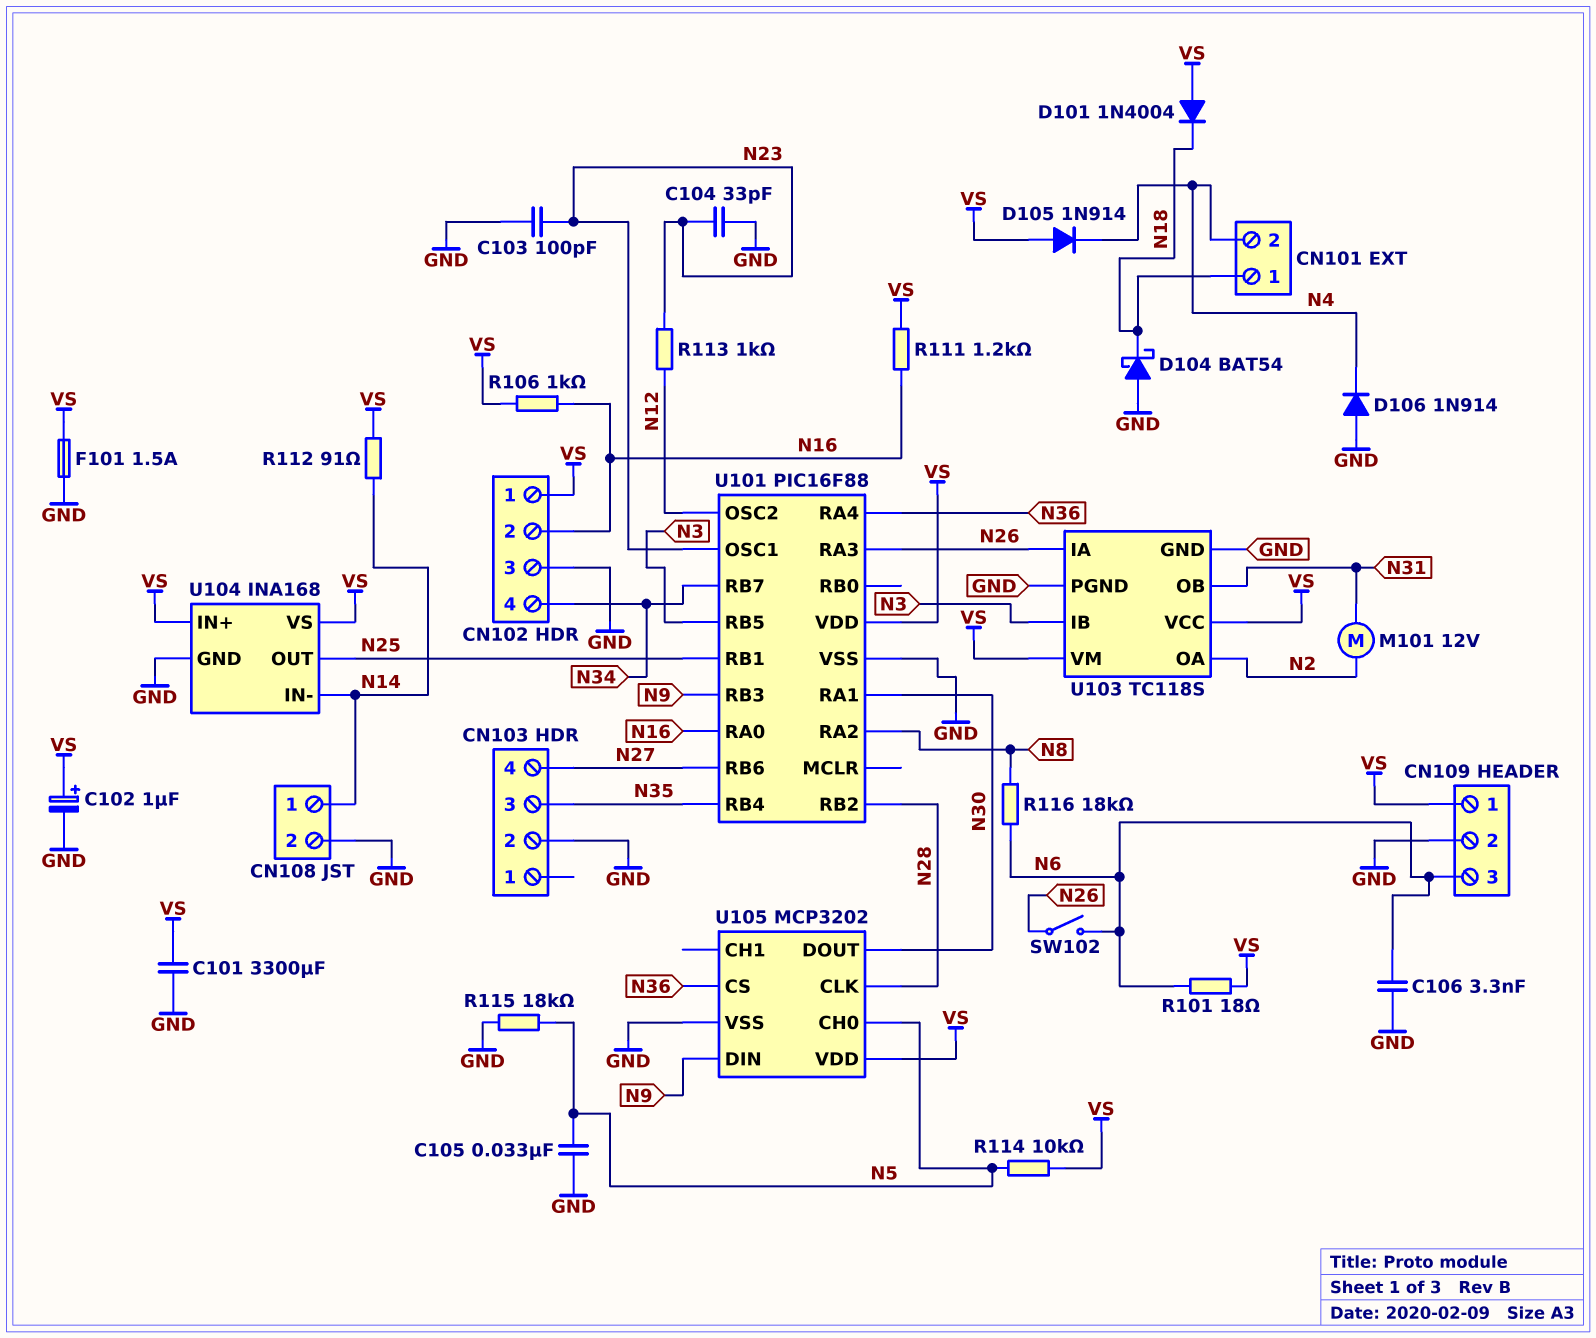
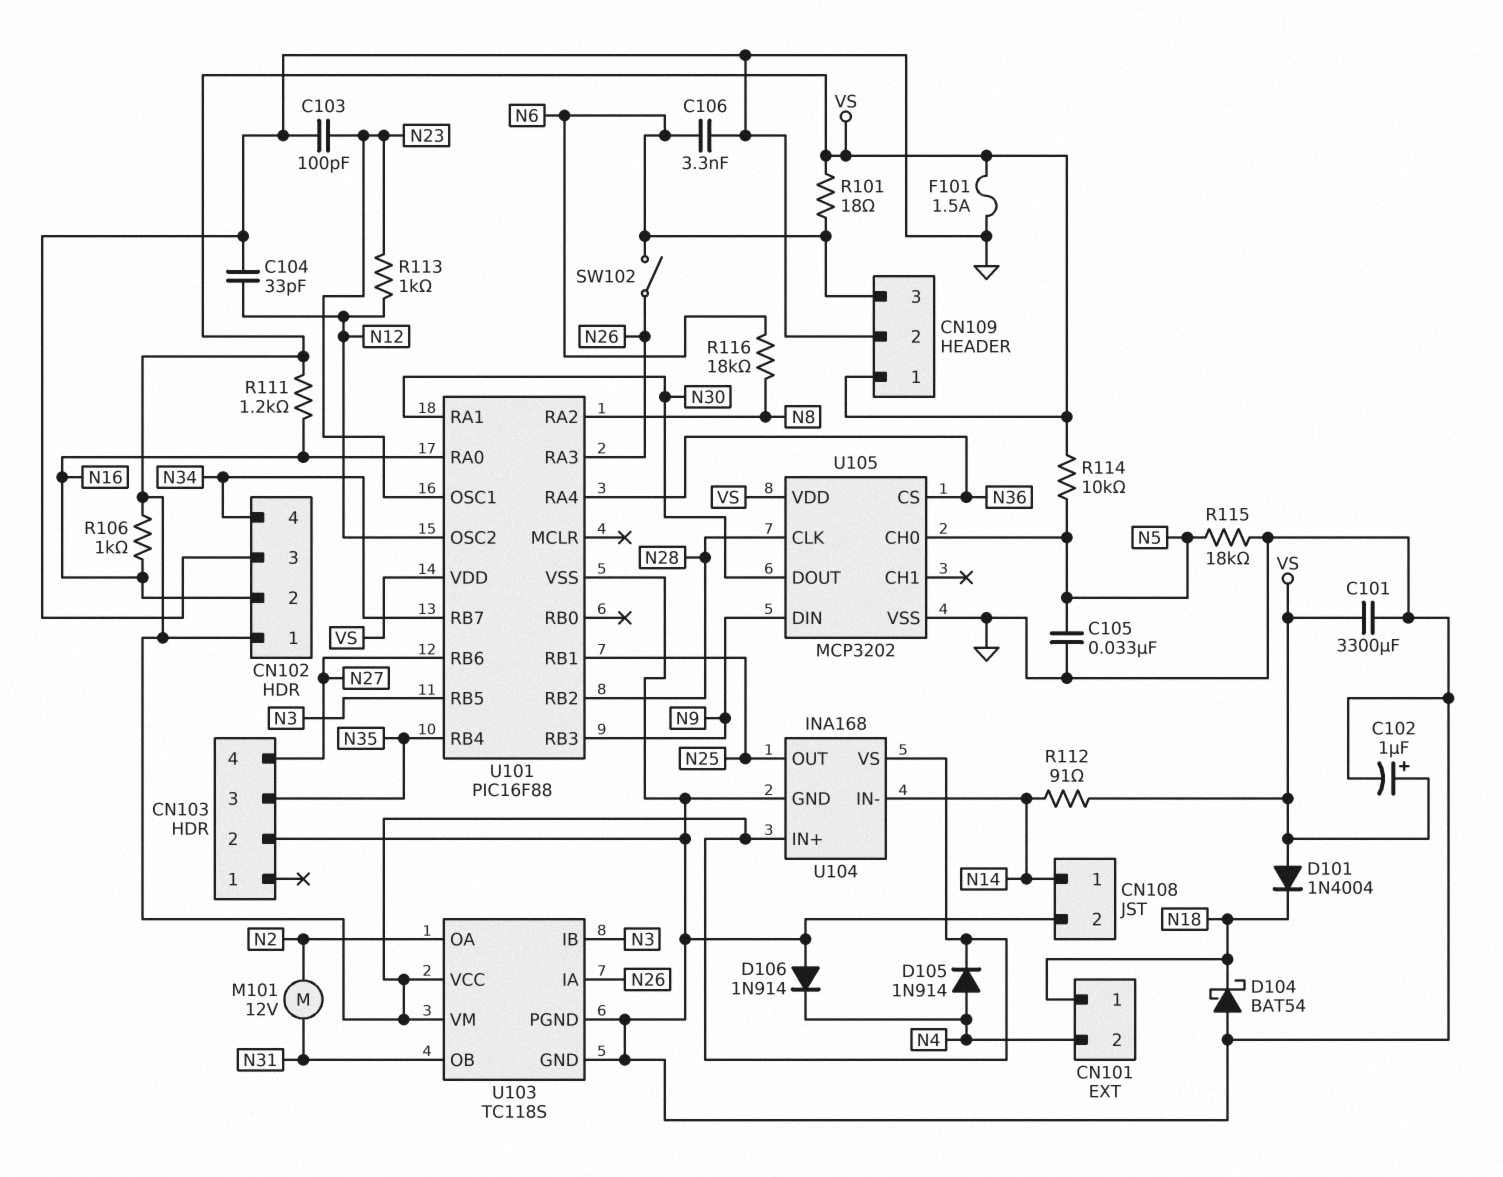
C104: 33pF (GND, N23) -> 33pF (GND, N12)
D105: diode 1N914 (A VS, K N4) -> diode 1N914 (A N4, K VS)

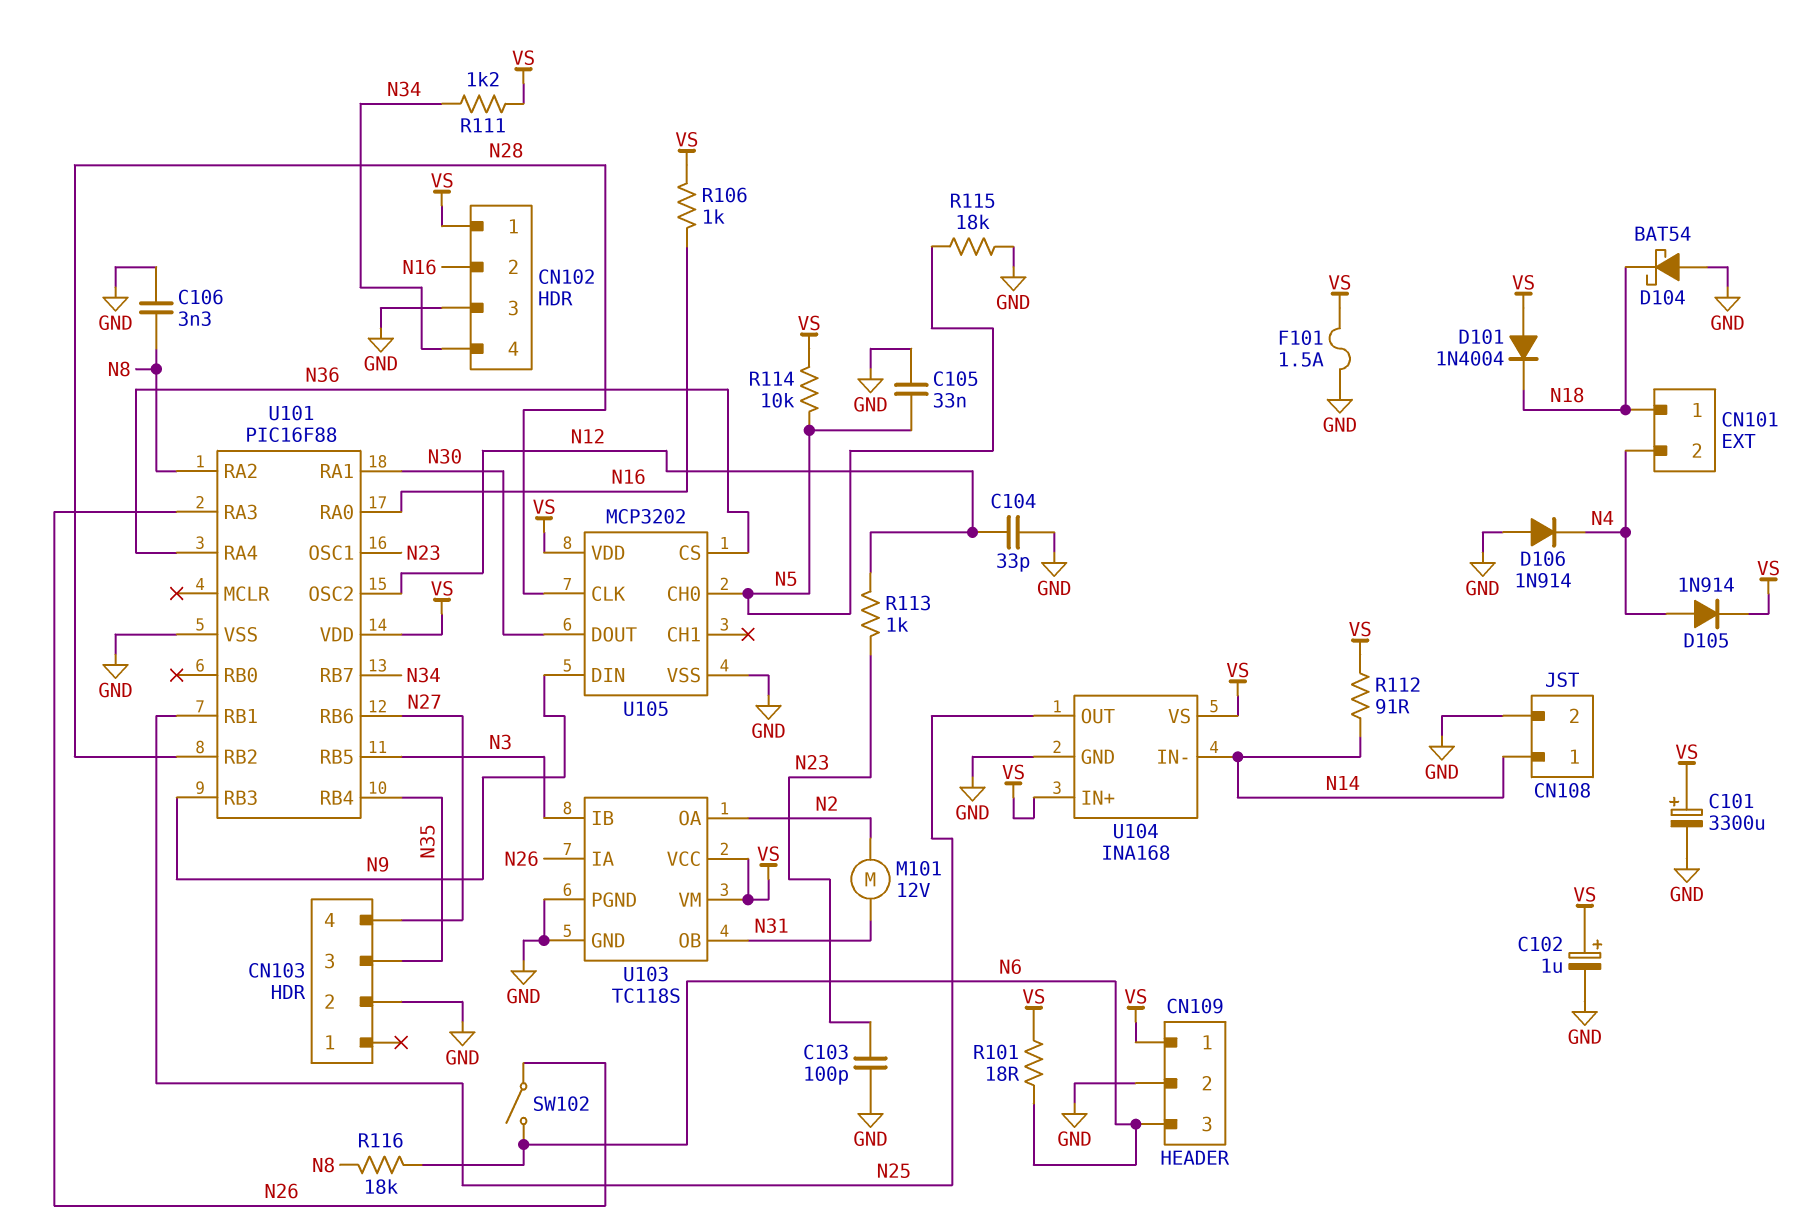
C101: 3300uF (GND, VS) -> 3300uF (plus VS, minus GND)
C106: 3.3nF (GND, N6) -> 3.3nF (GND, N8)
R111: 1.2k (N16, VS) -> 1.2k (N34, VS)

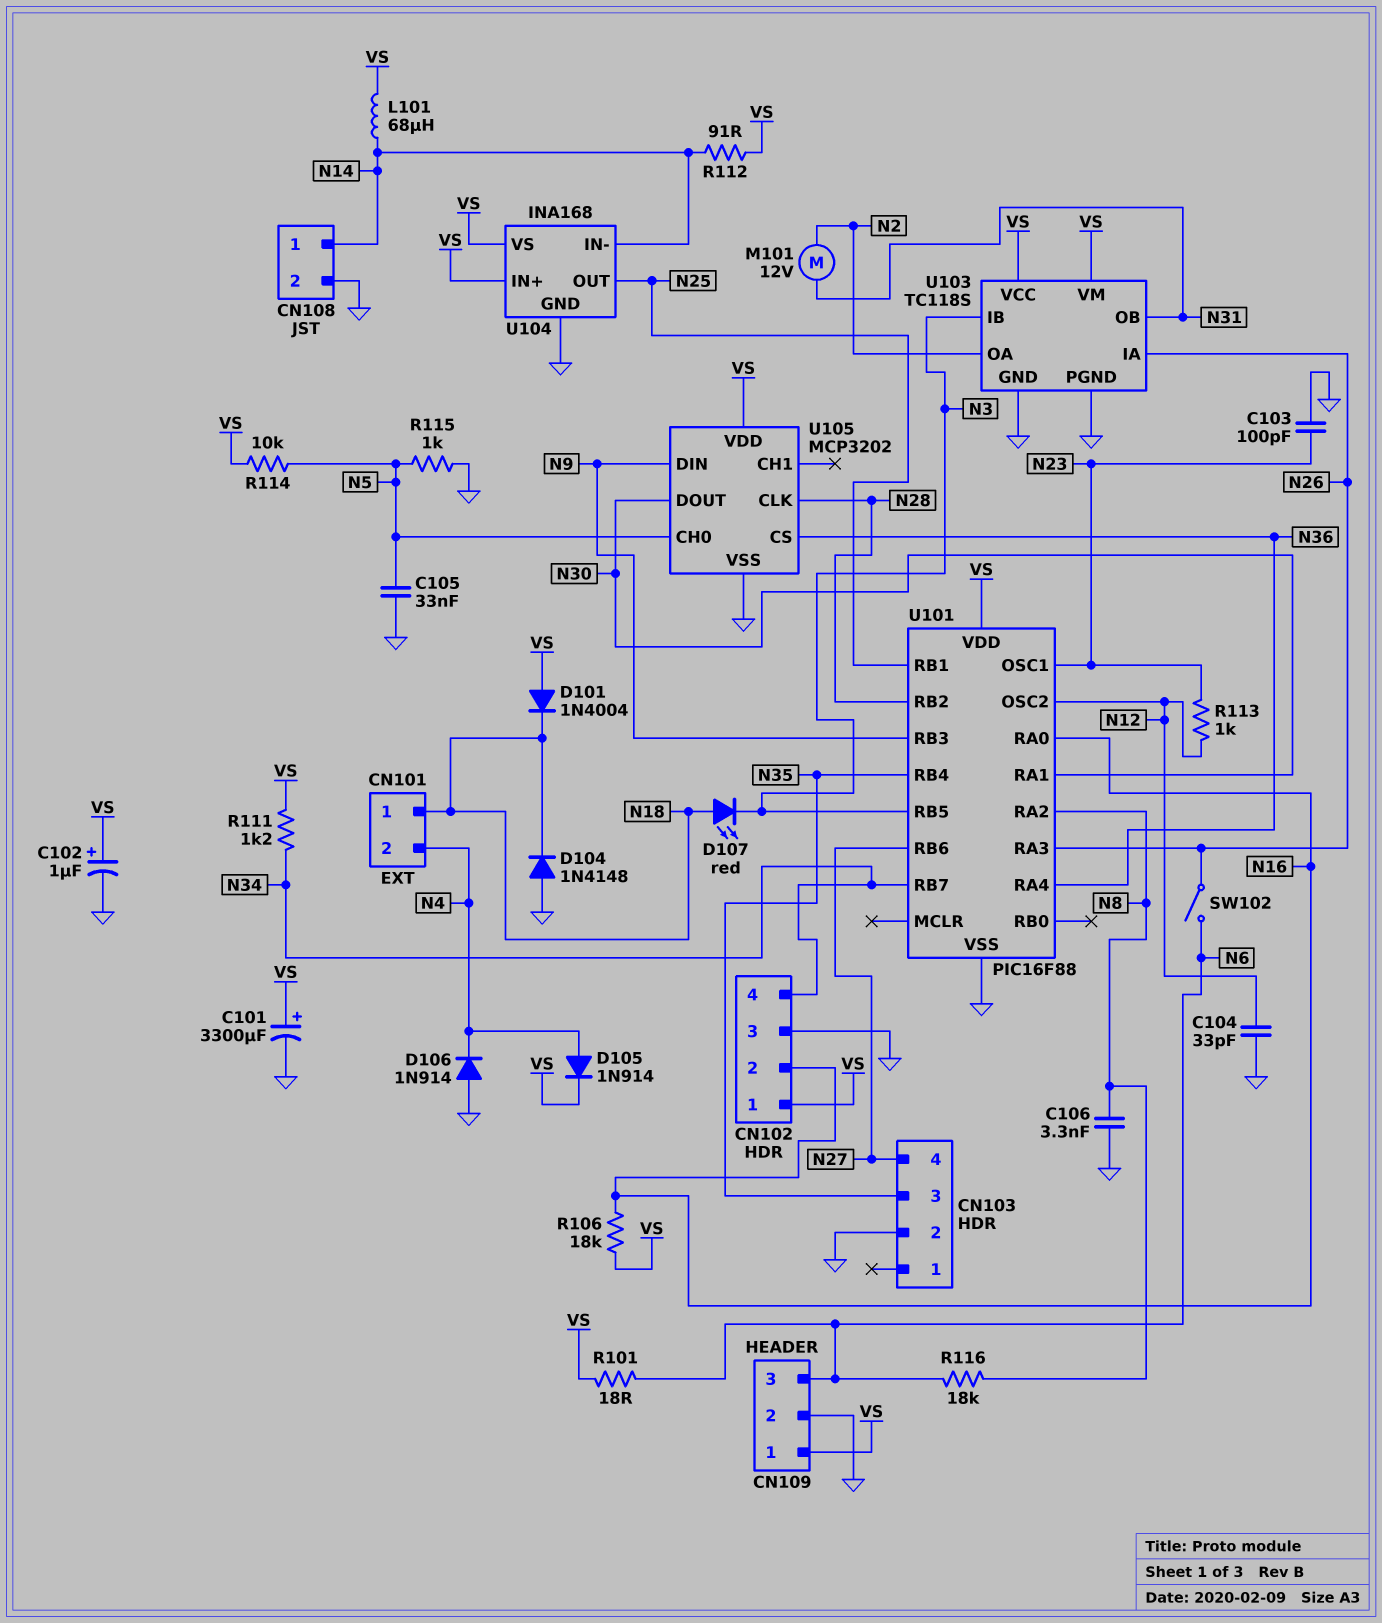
D104: schottky BAT54 (A GND, K N18) -> diode 1N4148 (A GND, K N18)
D107: none -> LED red (A N18, K N3)
F101: 1.5A (GND, VS) -> none
L101: none -> 68uH (N14, VS)
R106: 1k (N16, VS) -> 18k (N16, VS)
R115: 18k (GND, N5) -> 1k (GND, N5)

